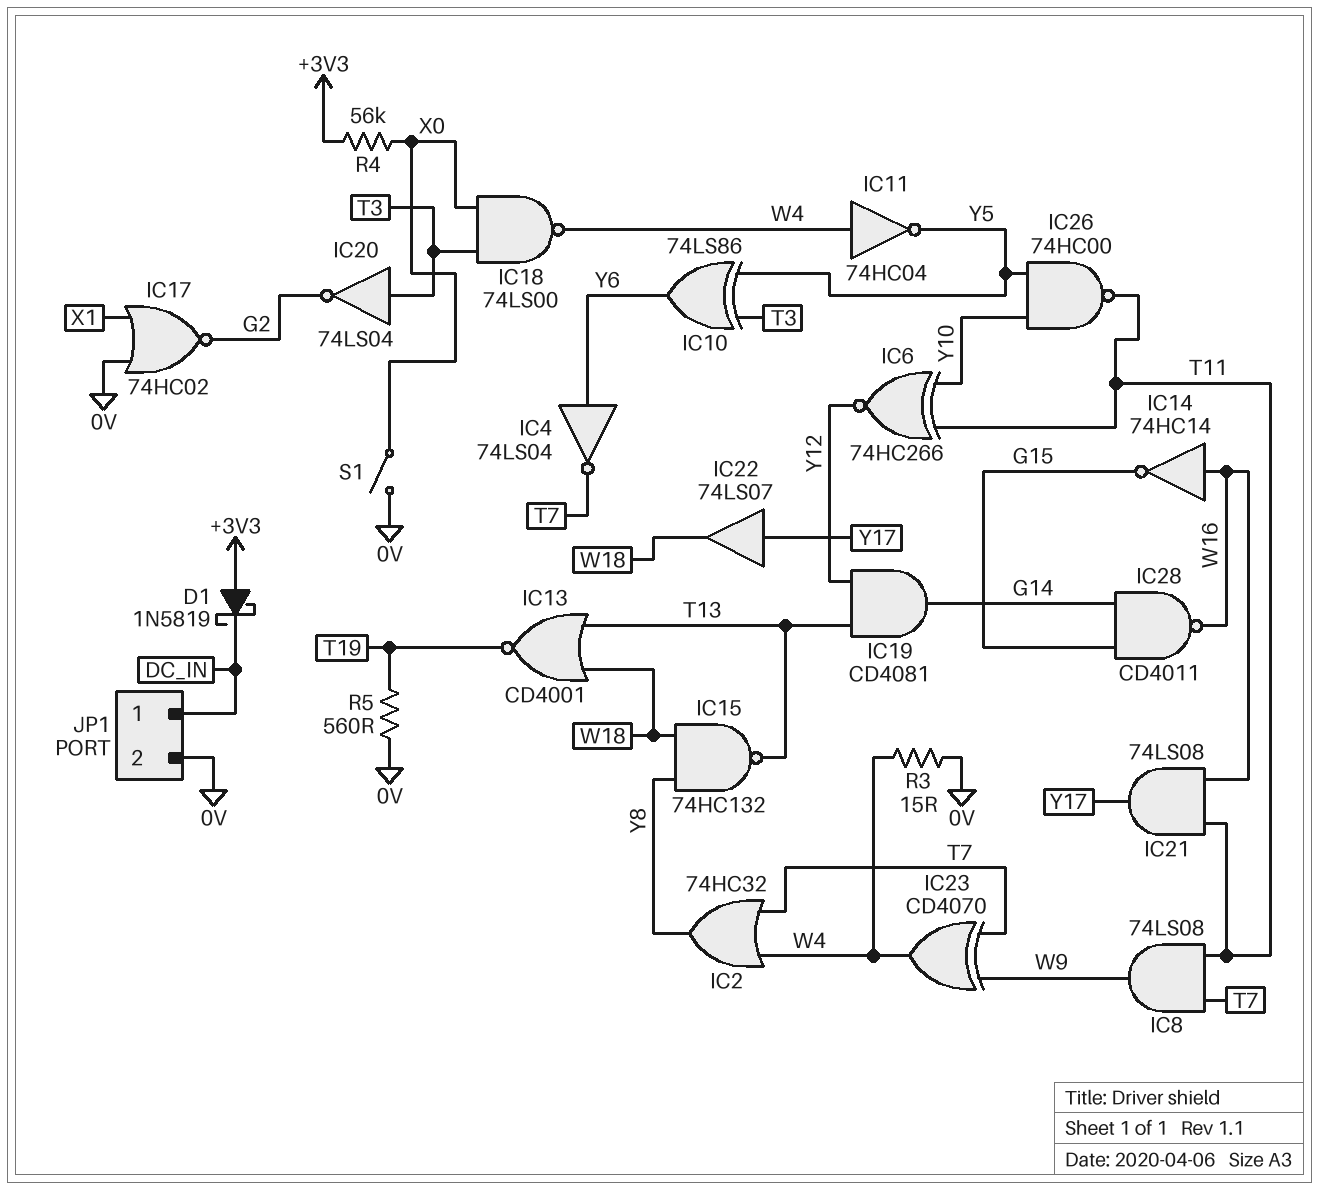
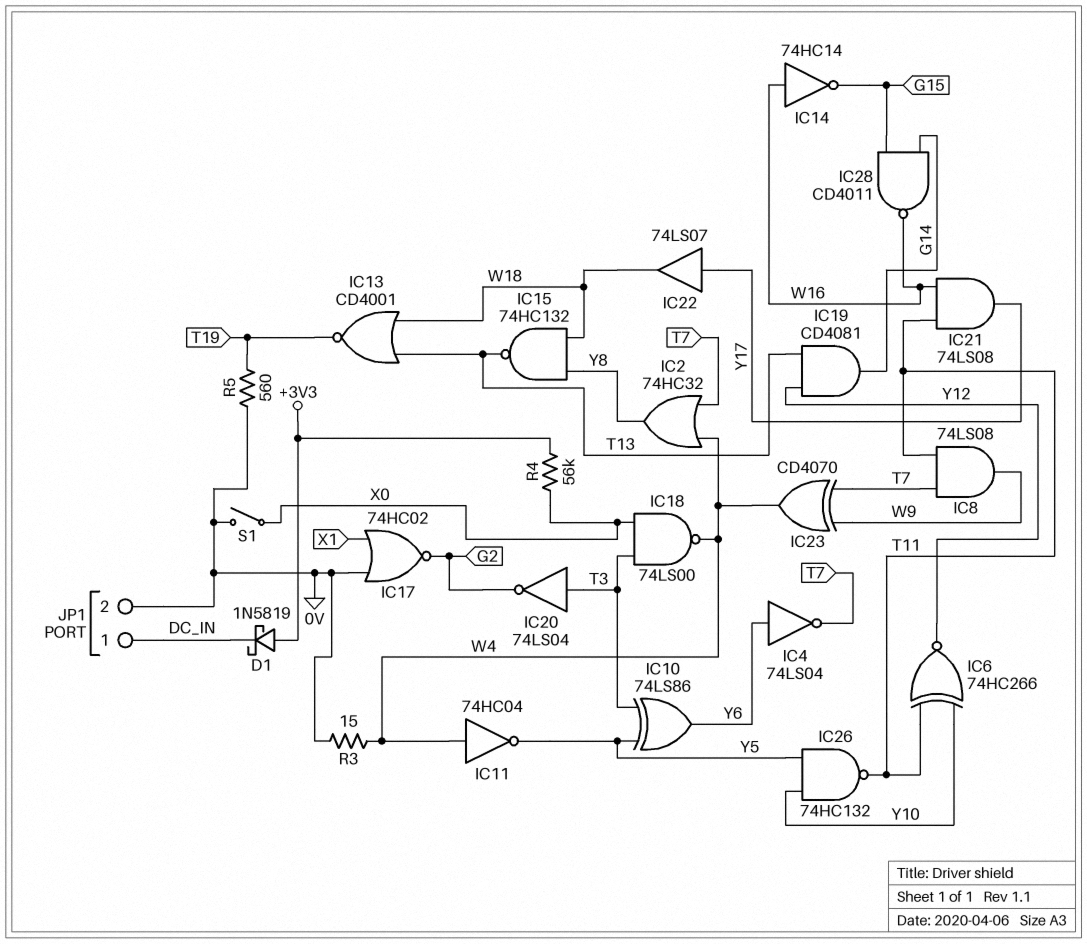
IC26: NAND 74HC00 (in Y5, in Y10, out T11) -> NAND 74HC132 (in Y5, in Y10, out T11)

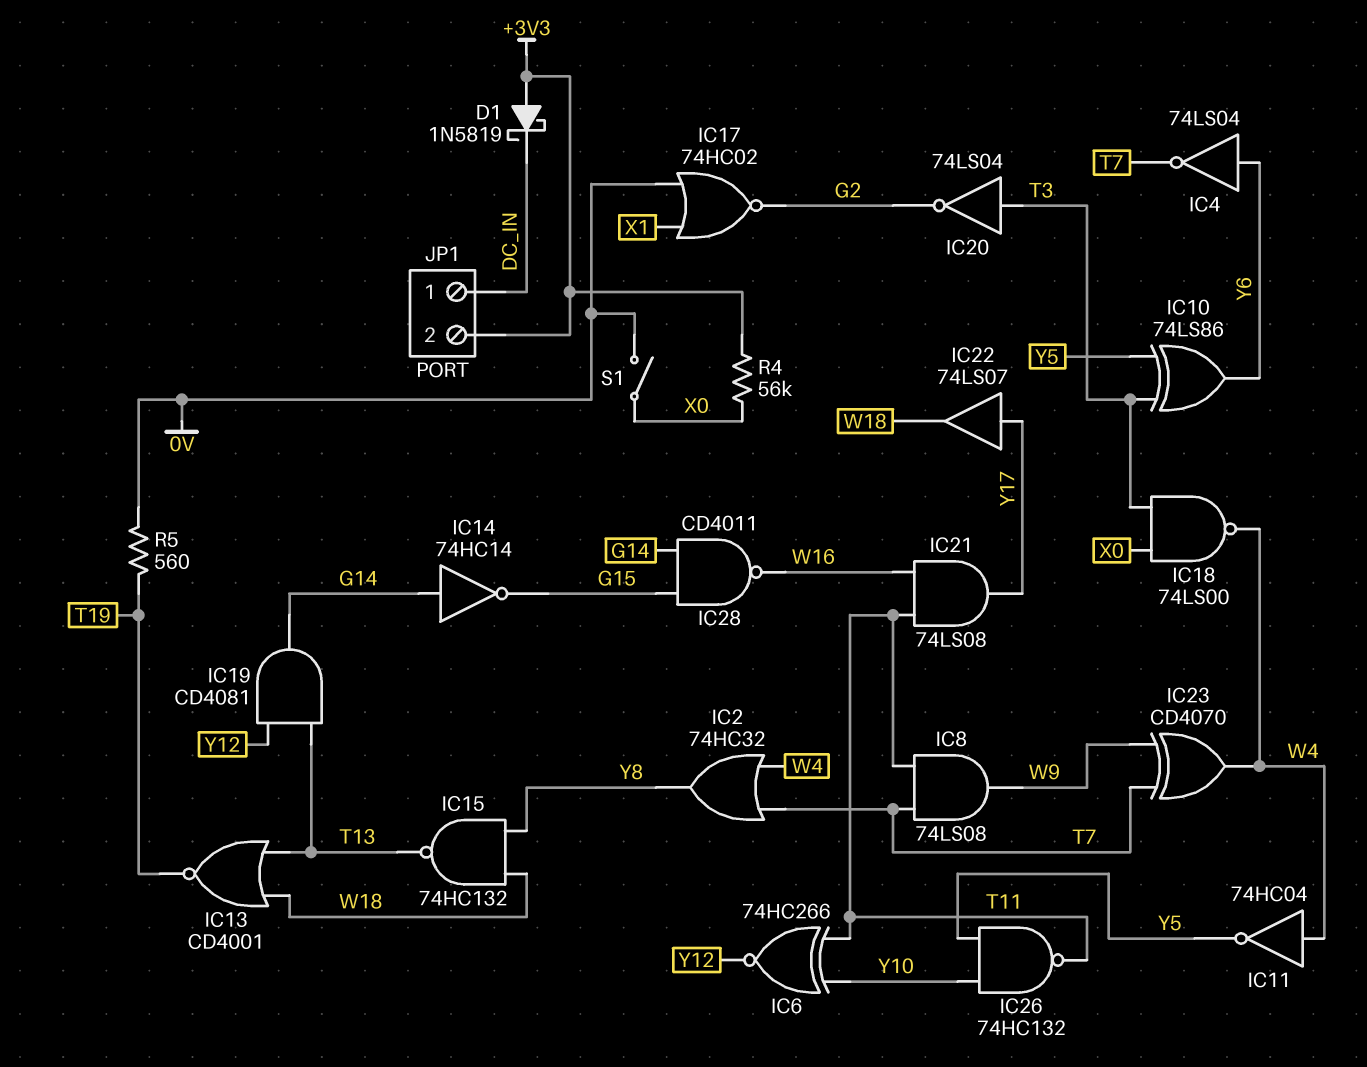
IC14: NOT 74HC14 (in W16, out G15) -> NOT 74HC14 (in G14, out G15)
JP1 pin 2: 0V -> +3V3
R3: 15 (0V, W4) -> none

